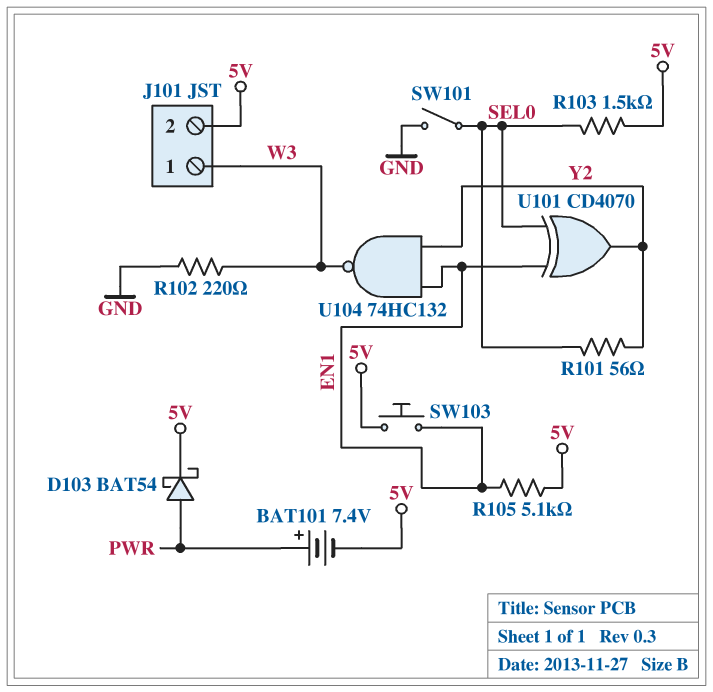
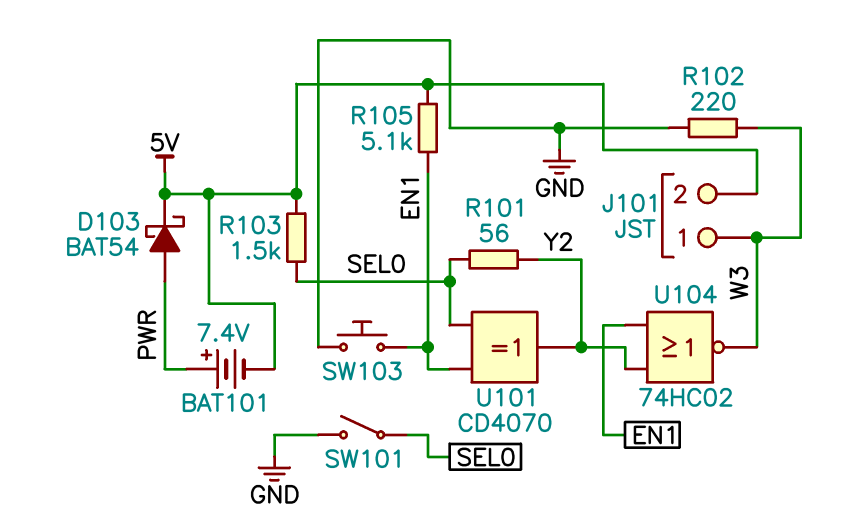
SW103: button (5V, EN1) -> button (EN1, GND)
U104: NAND 74HC132 (in EN1, in Y2, out W3) -> NOR 74HC02 (in EN1, in Y2, out W3)

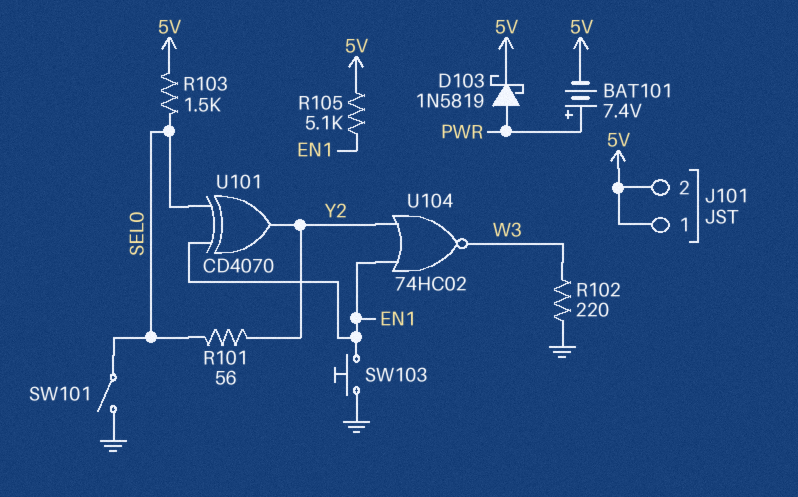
D103: schottky BAT54 (A PWR, K 5V) -> schottky 1N5819 (A PWR, K 5V)
J101 pin 1: W3 -> 5V

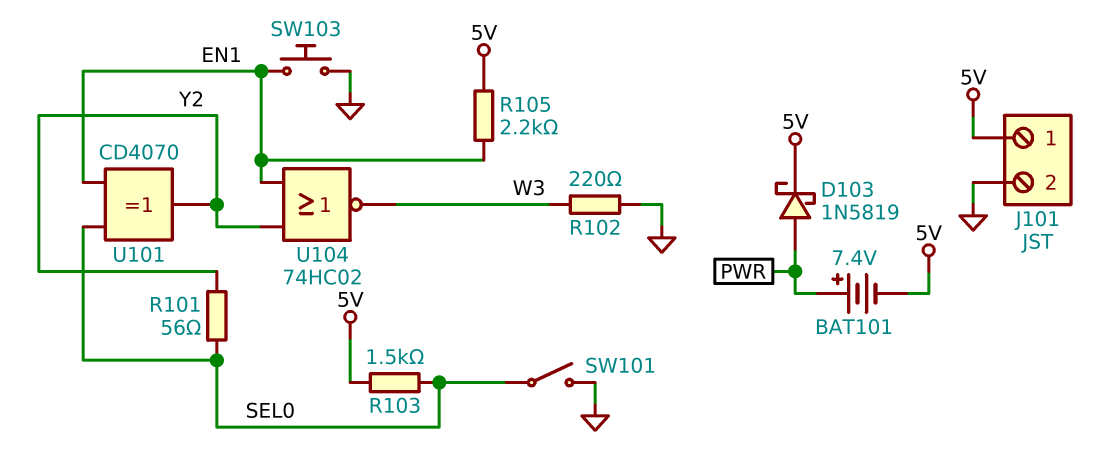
J101 pin 2: 5V -> GND
R105: 5.1k (5V, EN1) -> 2.2k (5V, EN1)

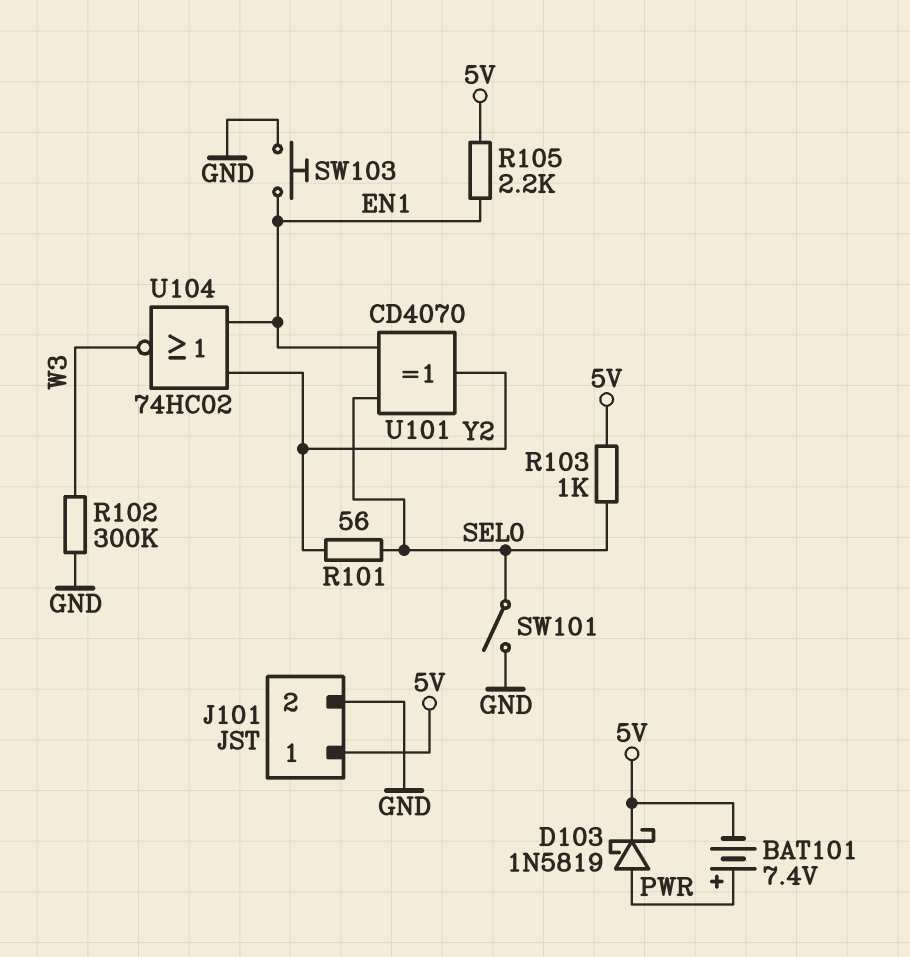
R102: 220 (GND, W3) -> 300k (GND, W3)
R103: 1.5k (5V, SEL0) -> 1k (5V, SEL0)

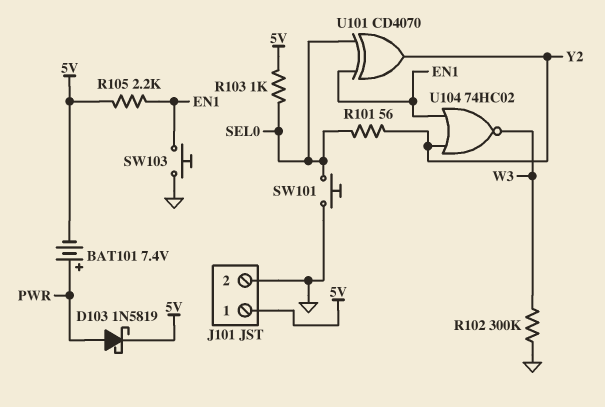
SW101: switch (GND, SEL0) -> button (GND, SEL0)

